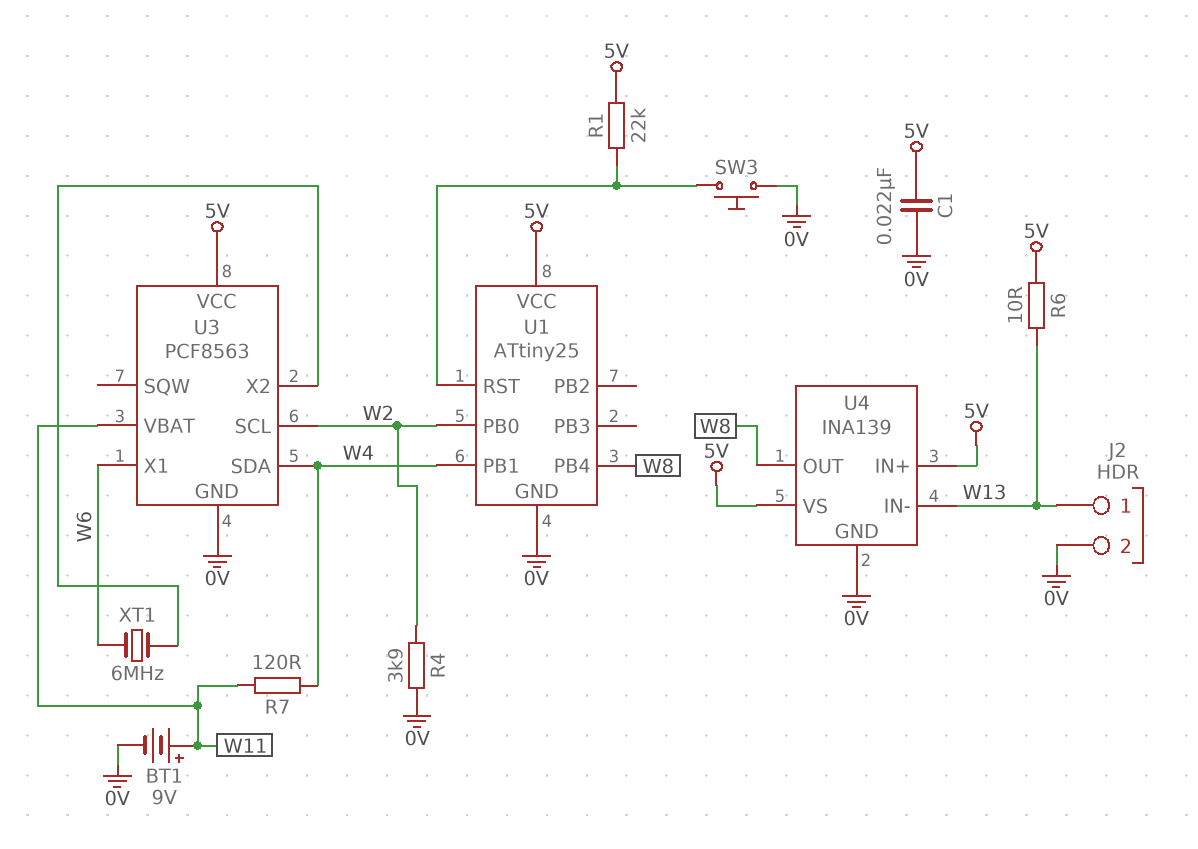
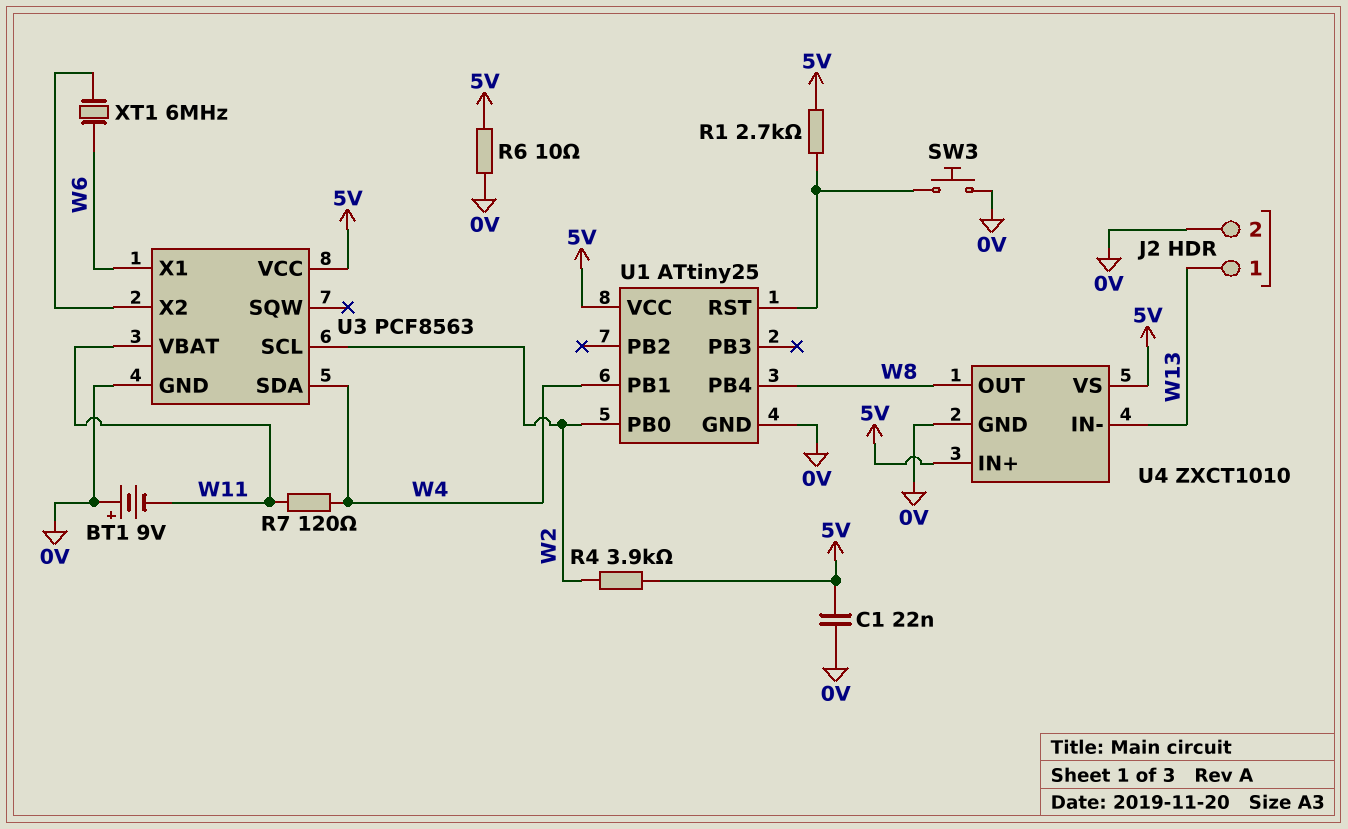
BT1: 9V (plus W11, minus 0V) -> 9V (plus 0V, minus W11)
R1: 22k (5V, U1/RST) -> 2.7k (5V, U1/RST)
R4: 3.9k (0V, W2) -> 3.9k (5V, W2)
R6: 10 (5V, W13) -> 10 (0V, 5V)
U4: INA139 -> ZXCT1010

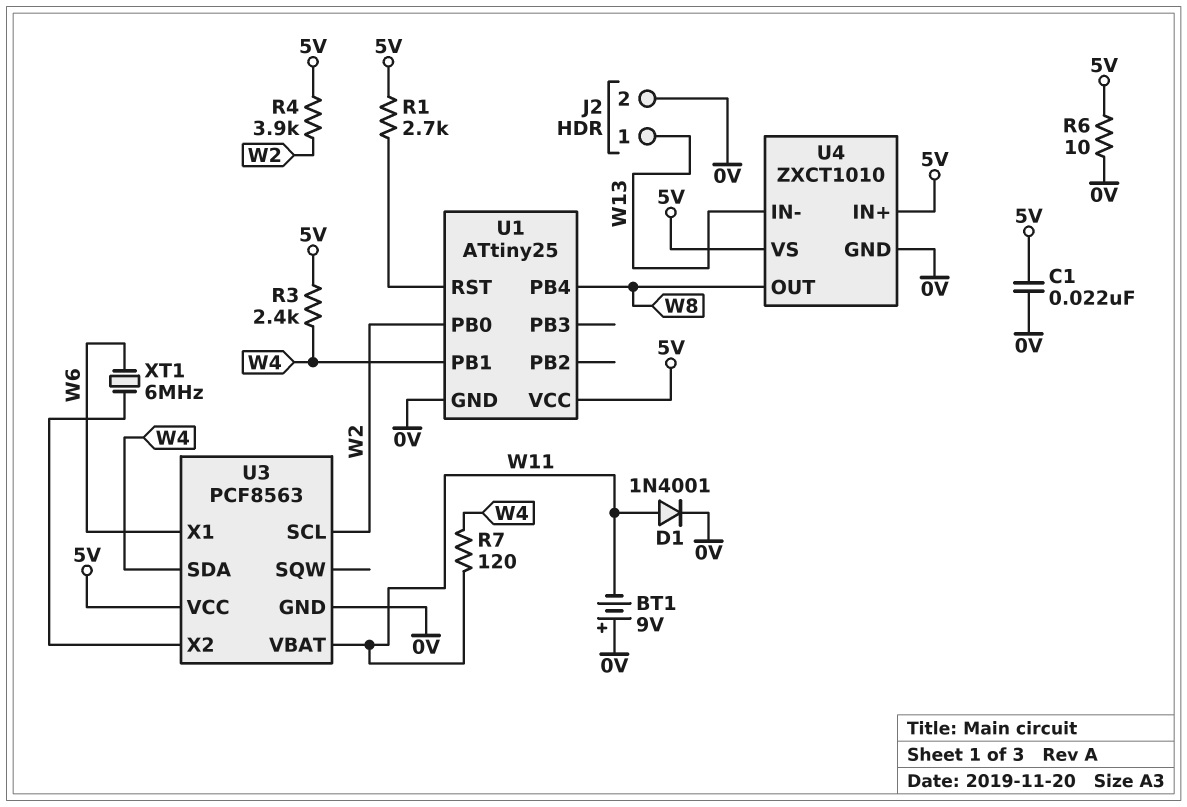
D1: none -> diode 1N4001 (A W11, K 0V)
R3: none -> 2.4k (5V, W4)
SW3: button (0V, U1/RST) -> none

